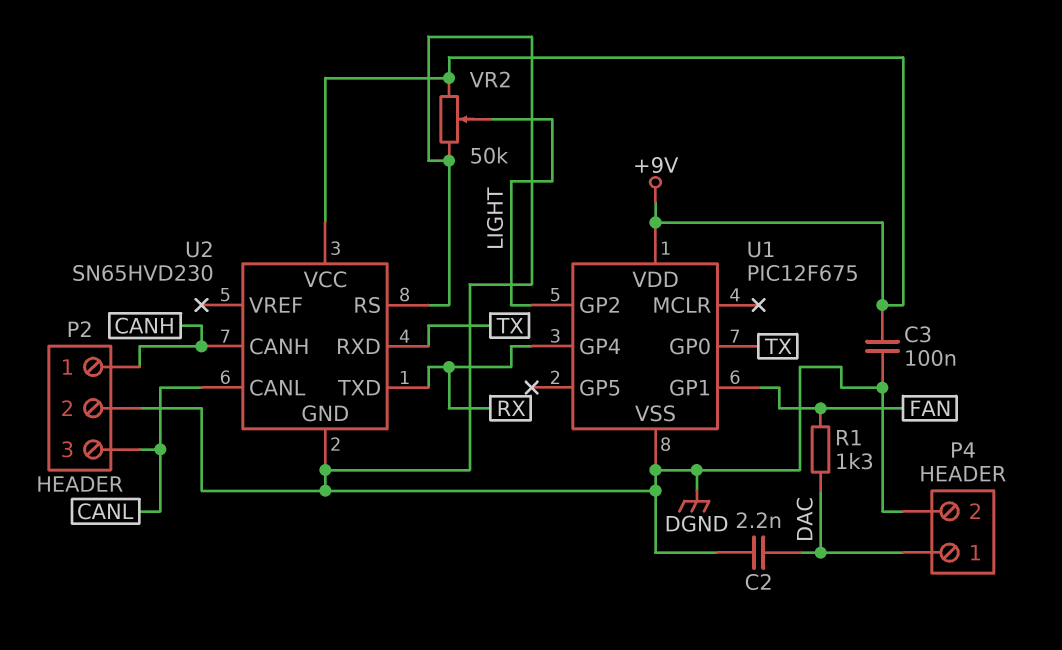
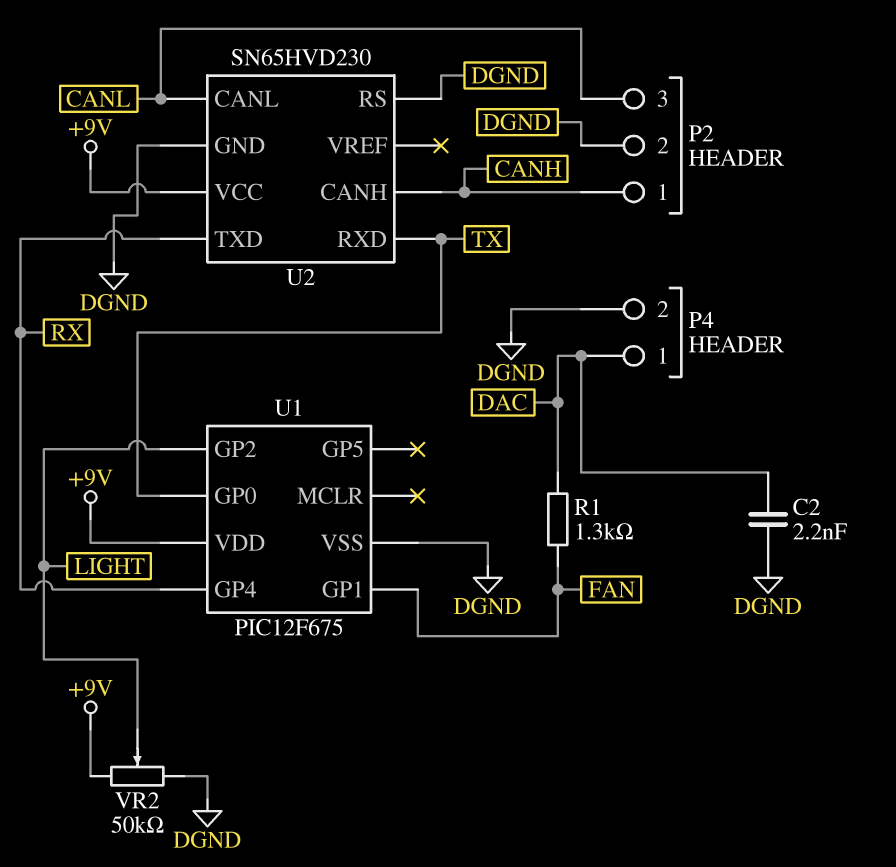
C3: 100nF (+9V, DGND) -> none

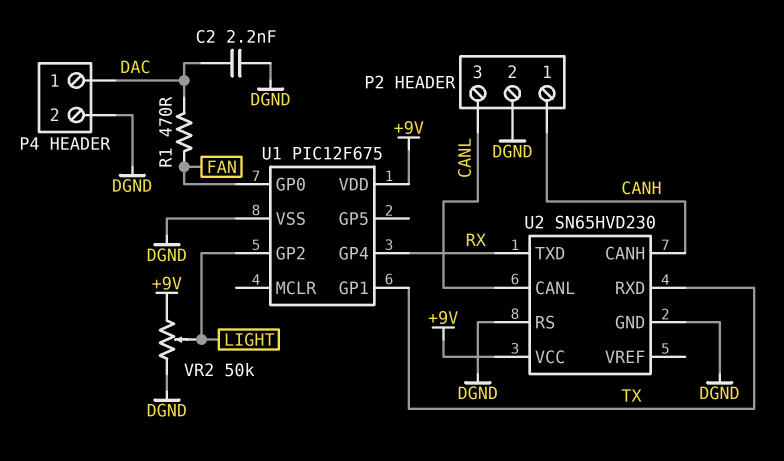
R1: 1.3k (DAC, FAN) -> 470 (DAC, FAN)
U1 pin GP0: TX -> FAN
U1 pin GP1: FAN -> TX

